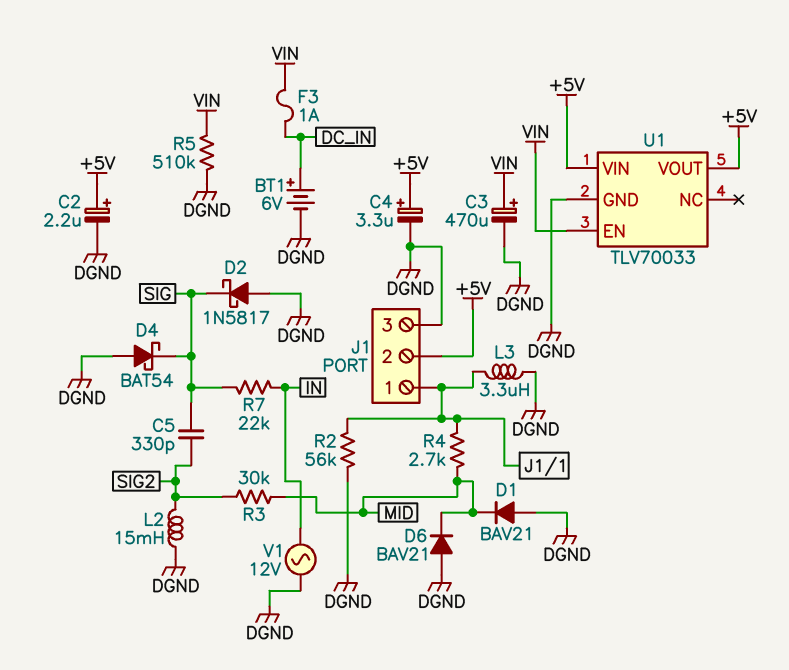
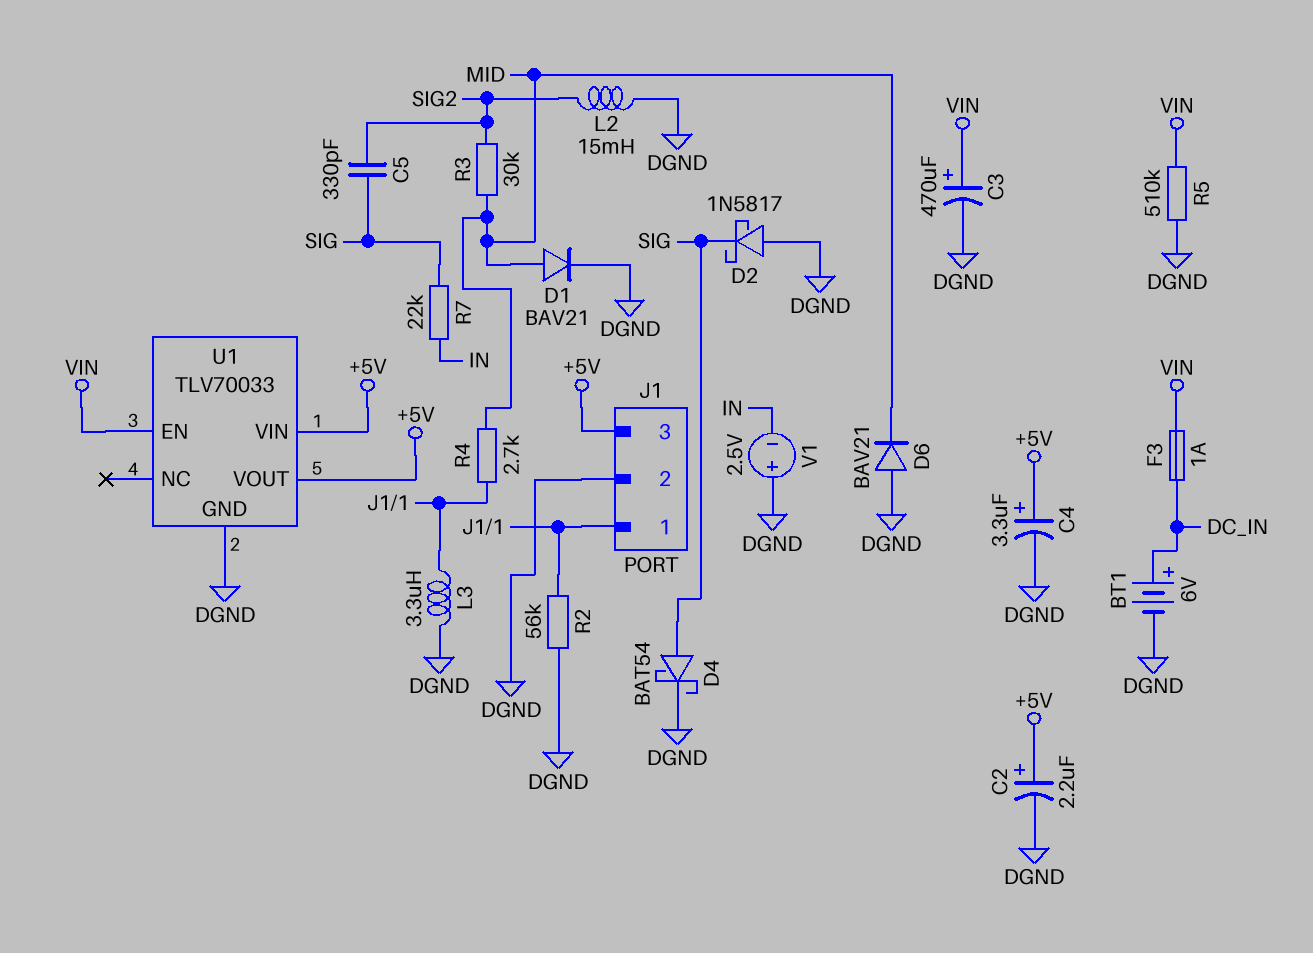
D1: diode BAV21 (A DGND, K MID) -> diode BAV21 (A MID, K DGND)
D4: schottky BAT54 (A DGND, K SIG) -> schottky BAT54 (A SIG, K DGND)
J1 pin 2: +5V -> DGND
J1 pin 3: DGND -> +5V
V1: AC 12V (DGND, IN) -> 2.5V (plus DGND, minus IN)

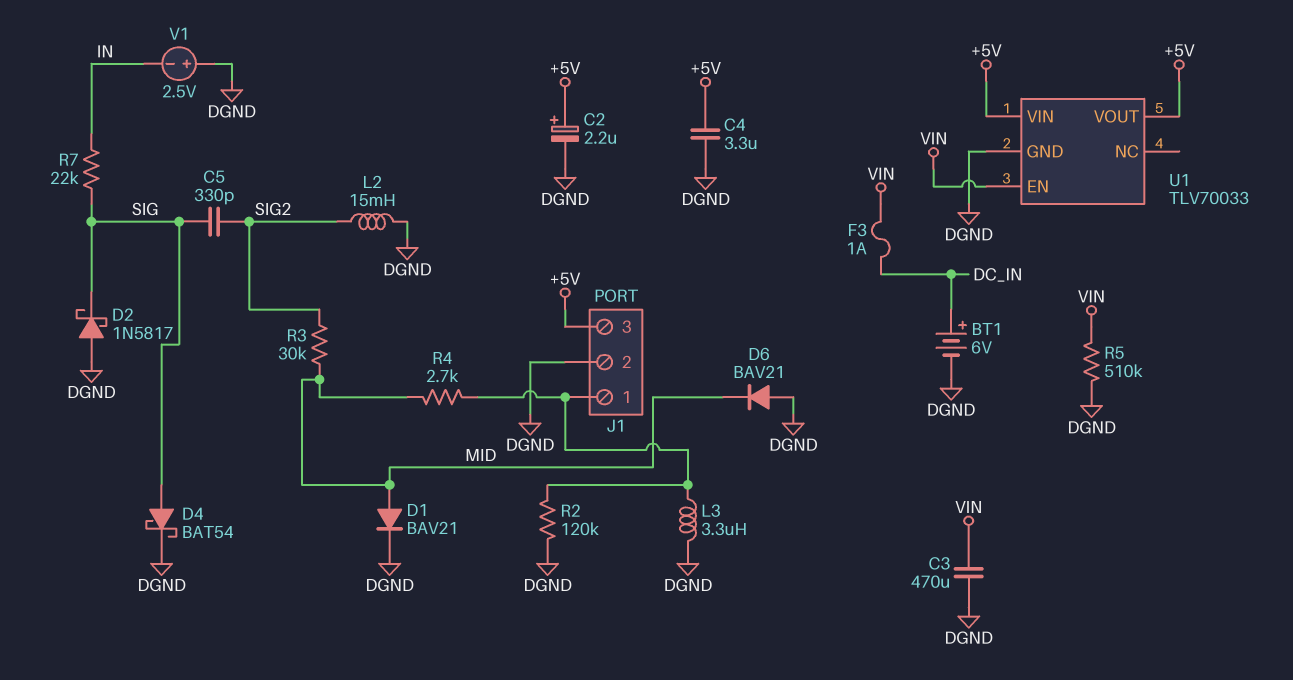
C3: 470uF (plus VIN, minus DGND) -> 470uF (DGND, VIN)
C4: 3.3uF (plus +5V, minus DGND) -> 3.3uF (+5V, DGND)
R2: 56k (DGND, J1/1) -> 120k (DGND, J1/1)

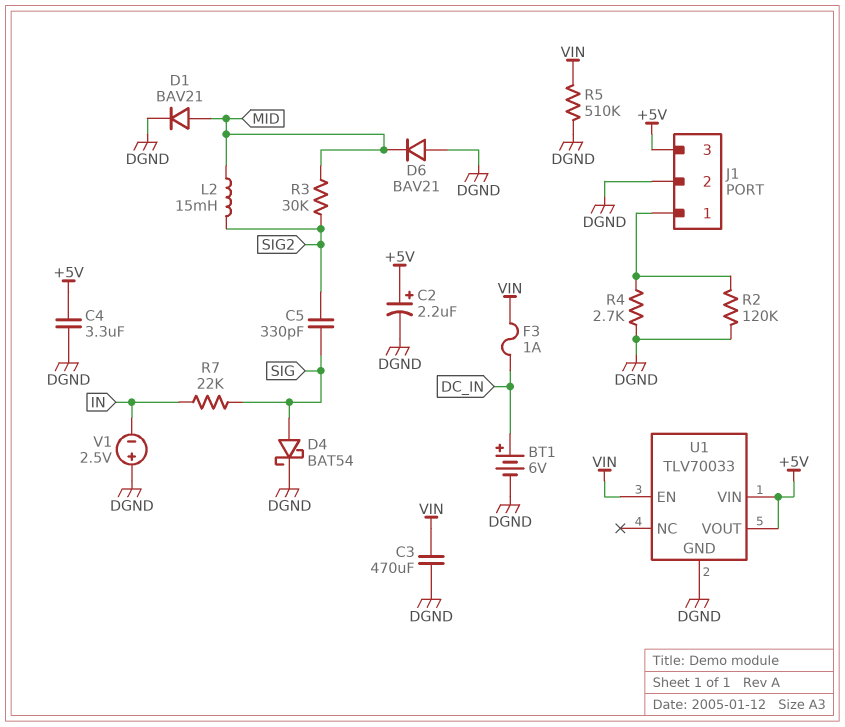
D2: schottky 1N5817 (A DGND, K SIG) -> none
L2: 15mH (DGND, SIG2) -> 15mH (MID, SIG2)
L3: 3.3uH (DGND, J1/1) -> none
R4: 2.7k (J1/1, MID) -> 2.7k (DGND, J1/1)

